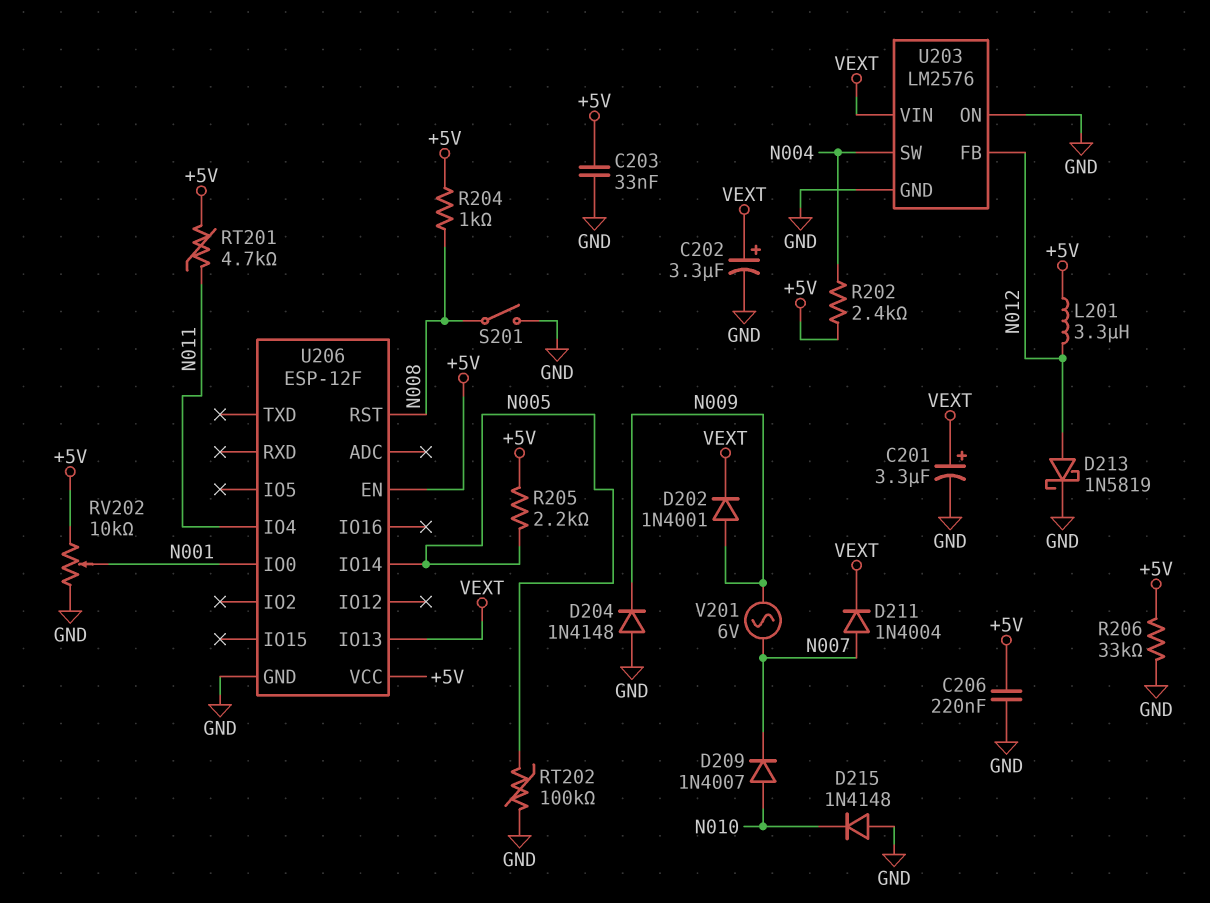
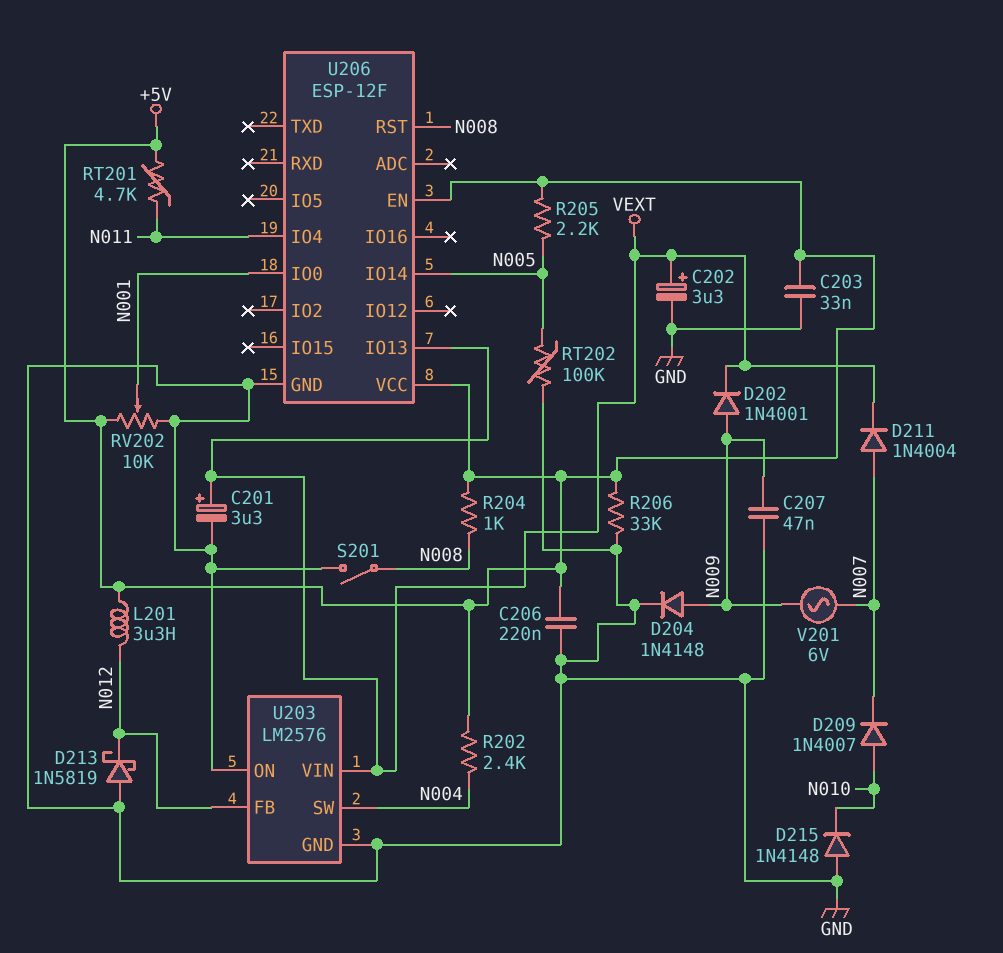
C207: none -> 47nF (GND, N009)
D204: diode 1N4148 (A GND, K N009) -> diode 1N4148 (A N009, K GND)
D213: schottky 1N5819 (A N012, K GND) -> schottky 1N5819 (A GND, K N012)

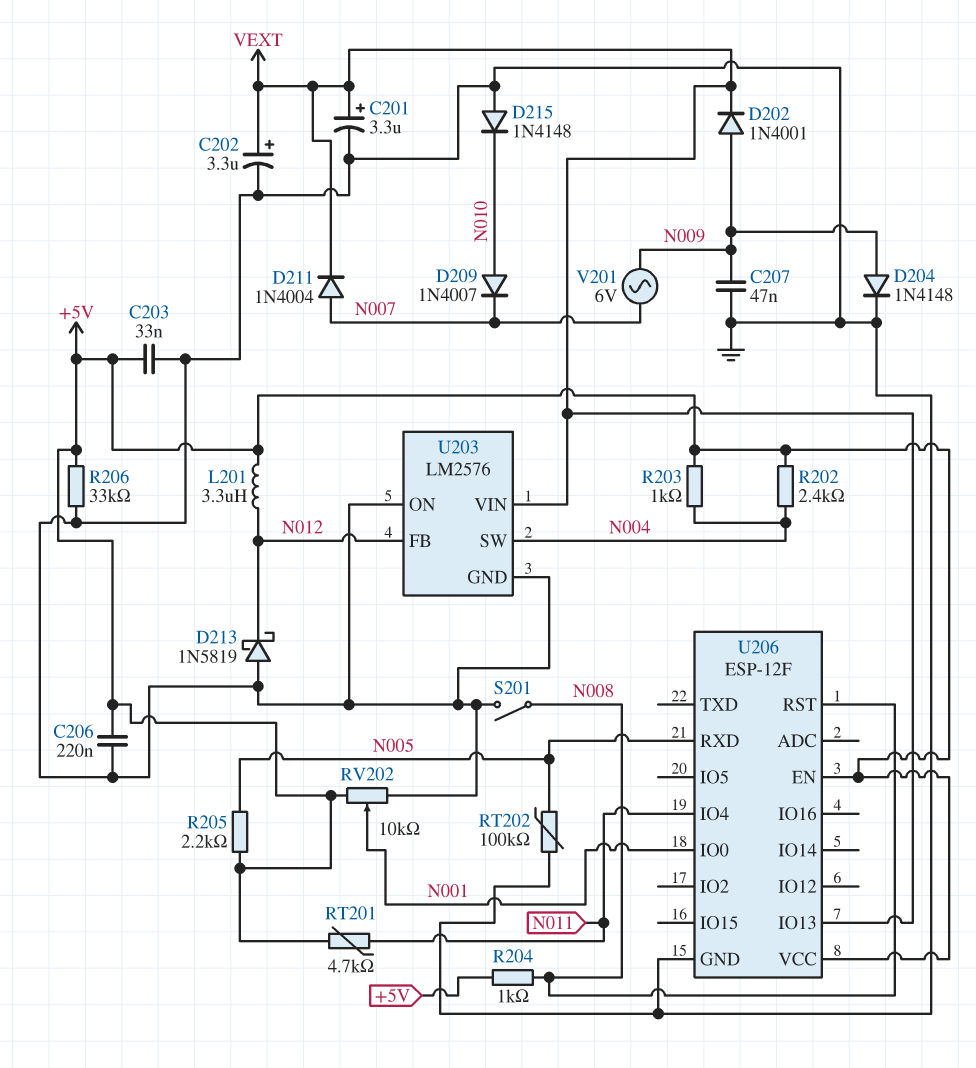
R203: none -> 1k (+5V, N004)
U206 pin IO14: N005 -> none
U206 pin RXD: none -> N005

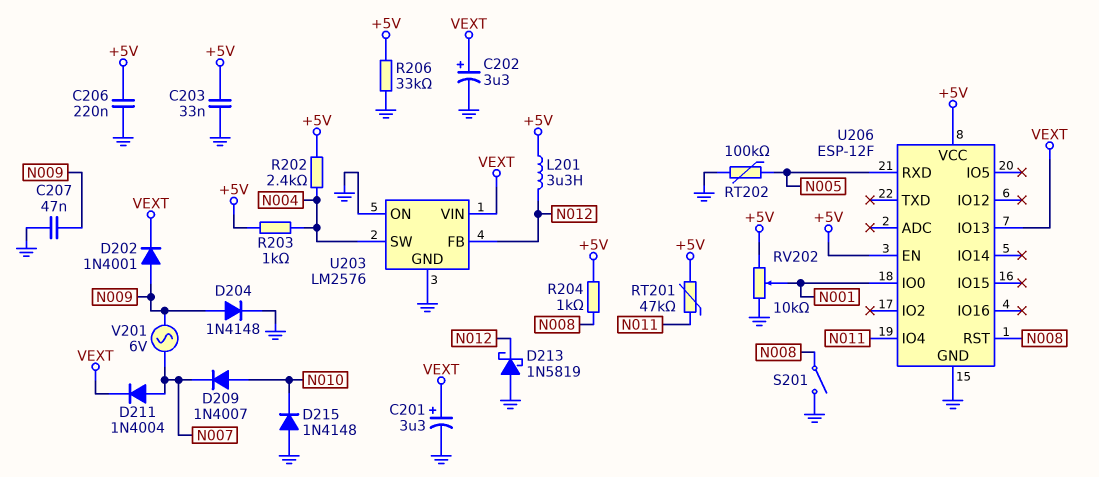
R205: 2.2k (+5V, N005) -> none
RT201: 4.7k (+5V, N011) -> 47k (+5V, N011)

